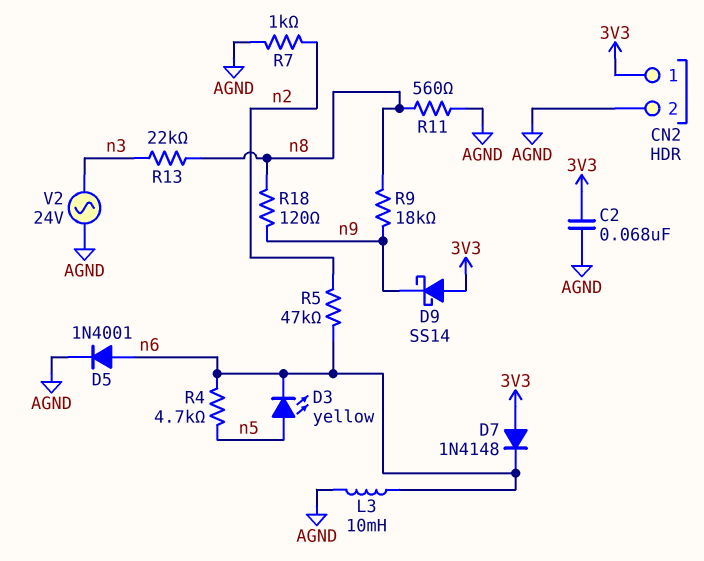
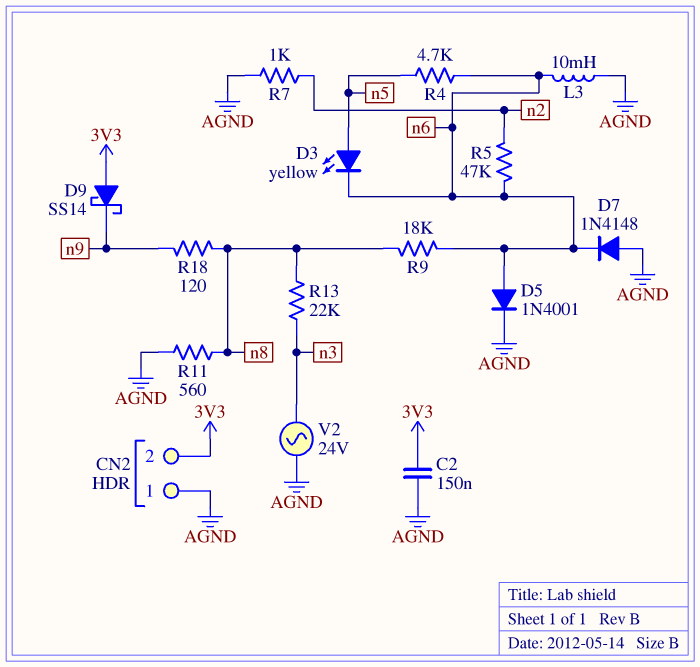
C2: 68nF (3V3, AGND) -> 150nF (3V3, AGND)
CN2 pin 1: 3V3 -> AGND
CN2 pin 2: AGND -> 3V3
D7: diode 1N4148 (A 3V3, K n6) -> diode 1N4148 (A AGND, K n6)
R9: 18k (n8, n9) -> 18k (n6, n8)

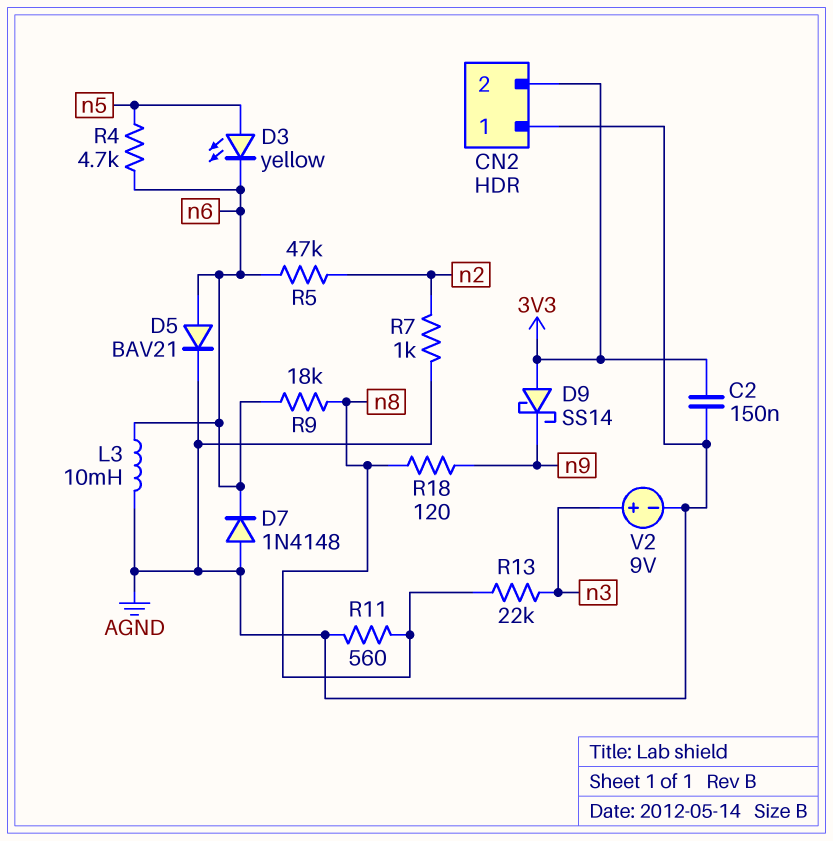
D5: diode 1N4001 (A n6, K AGND) -> diode BAV21 (A n6, K AGND)
V2: AC 24V (AGND, n3) -> 9V (plus n3, minus AGND)

